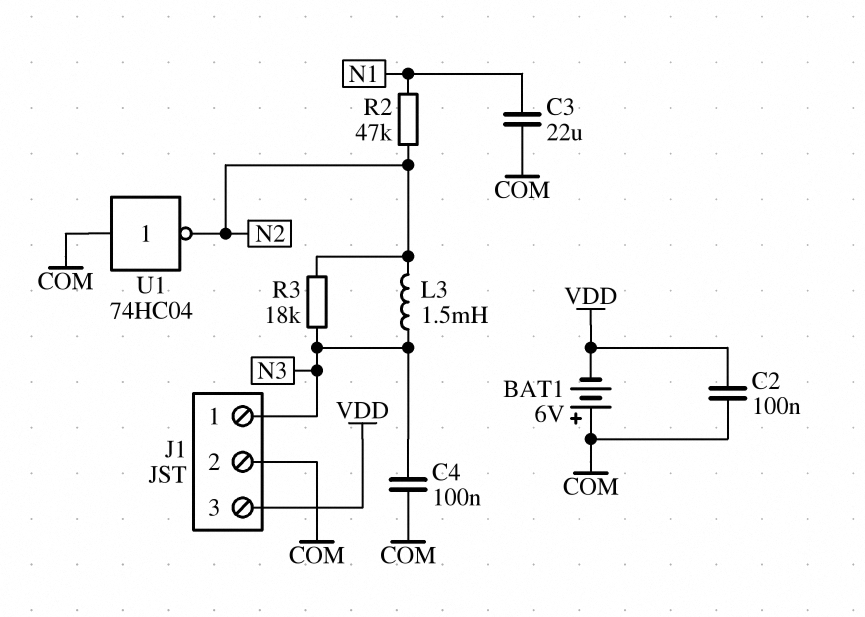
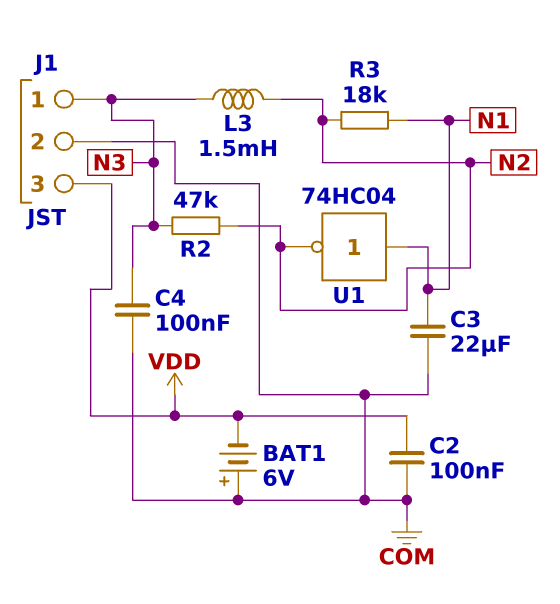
R2: 47k (N1, N2) -> 47k (N2, N3)
R3: 18k (N2, N3) -> 18k (N1, N2)
U1: NOT 74HC04 (in COM, out N2) -> NOT 74HC04 (in N1, out N2)

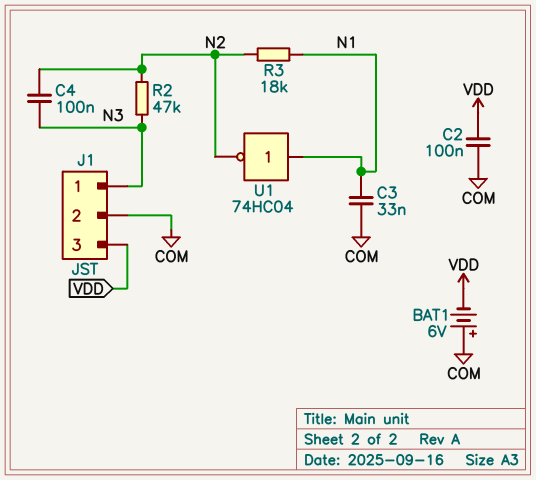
C3: 22uF (COM, N1) -> 33nF (COM, N1)
C4: 100nF (COM, N3) -> 100nF (N2, N3)
L3: 1.5mH (N2, N3) -> none

